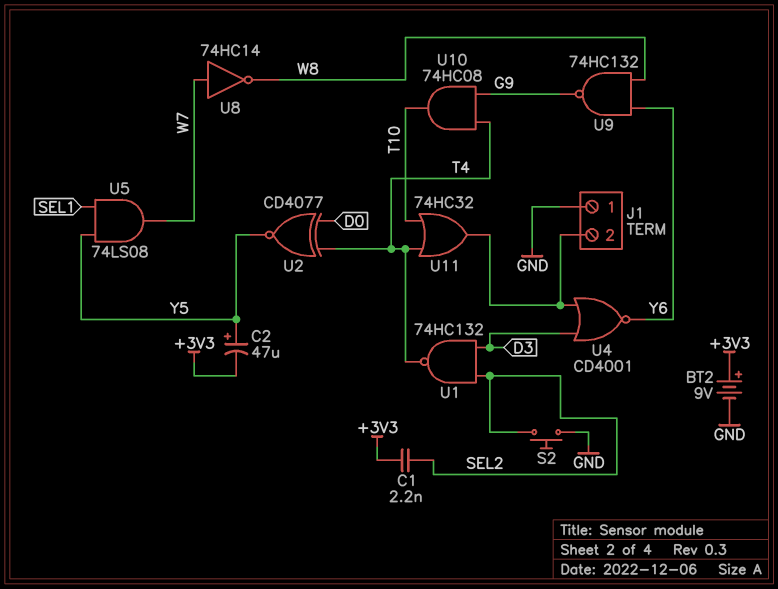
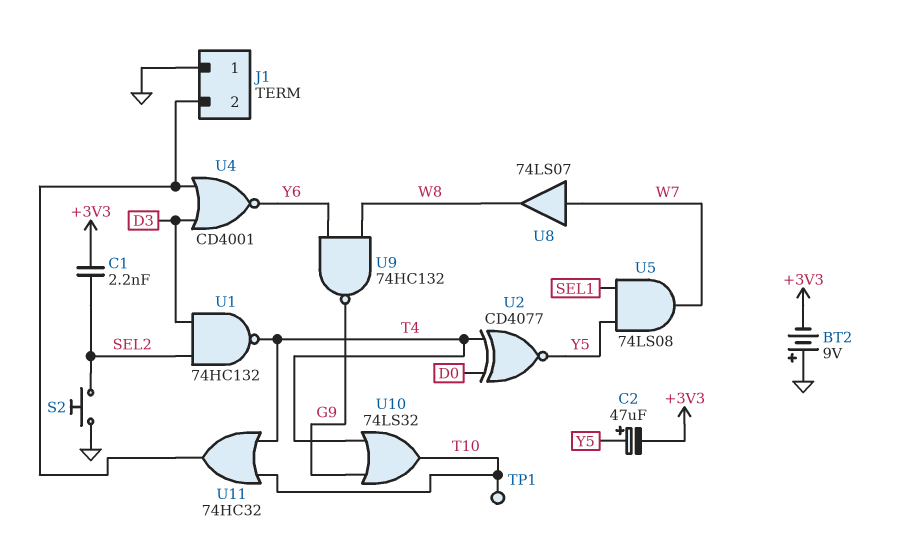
BT2: 9V (plus +3V3, minus GND) -> 9V (plus GND, minus +3V3)
TP1: none -> test point (T10)
U8: NOT 74HC14 (in W7, out W8) -> buffer 74LS07 (in W7, out W8)
U10: AND 74HC08 (in G9, in T4, out T10) -> OR 74LS32 (in G9, in T4, out T10)

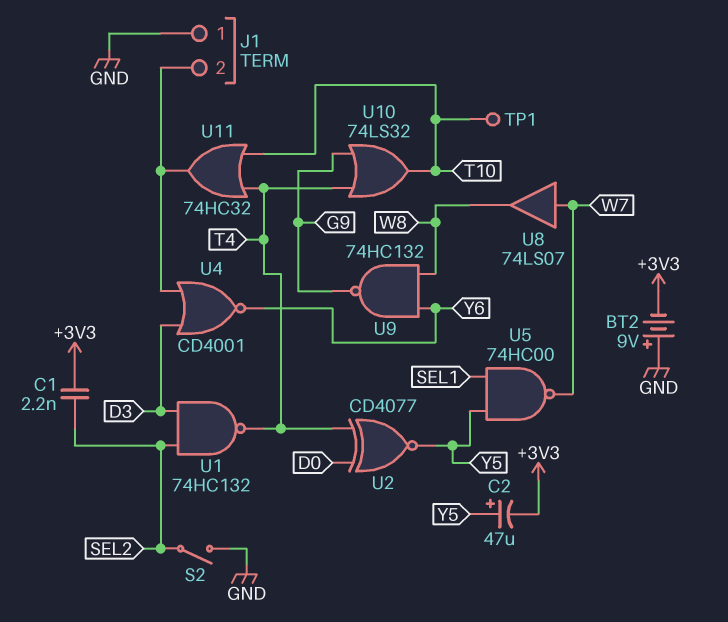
S2: button (GND, SEL2) -> switch (GND, SEL2)
U5: AND 74LS08 (in SEL1, in Y5, out W7) -> NAND 74HC00 (in SEL1, in Y5, out W7)

